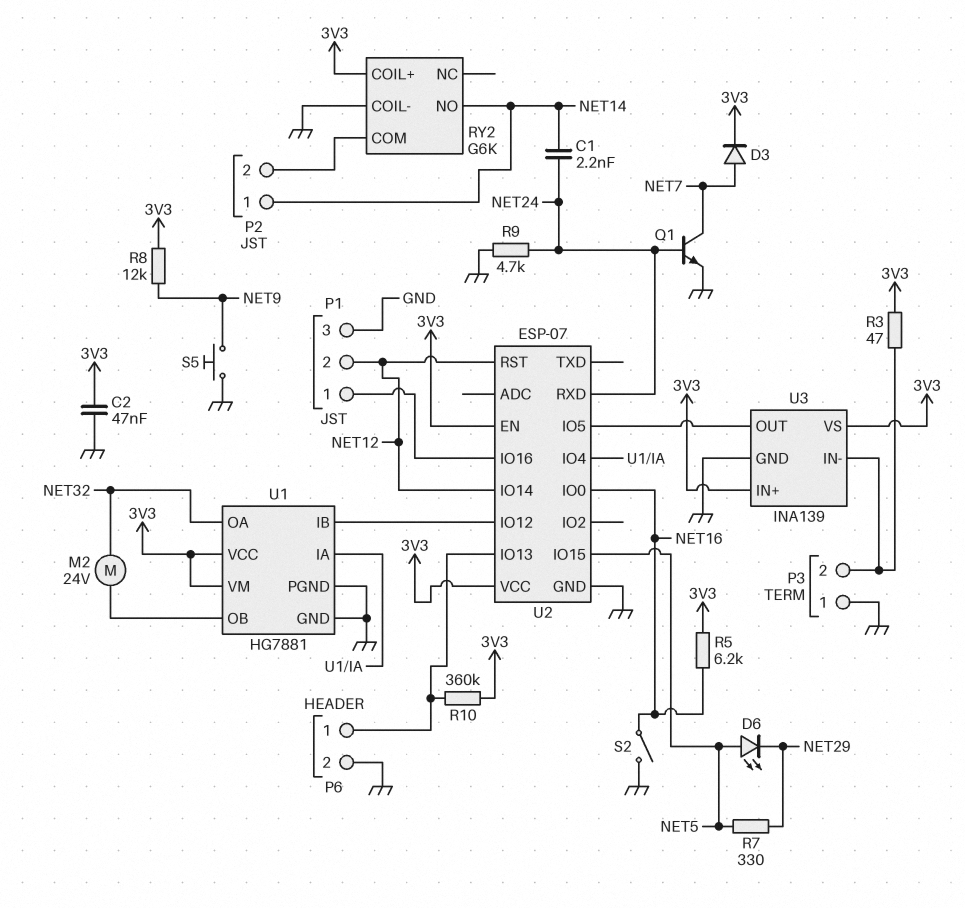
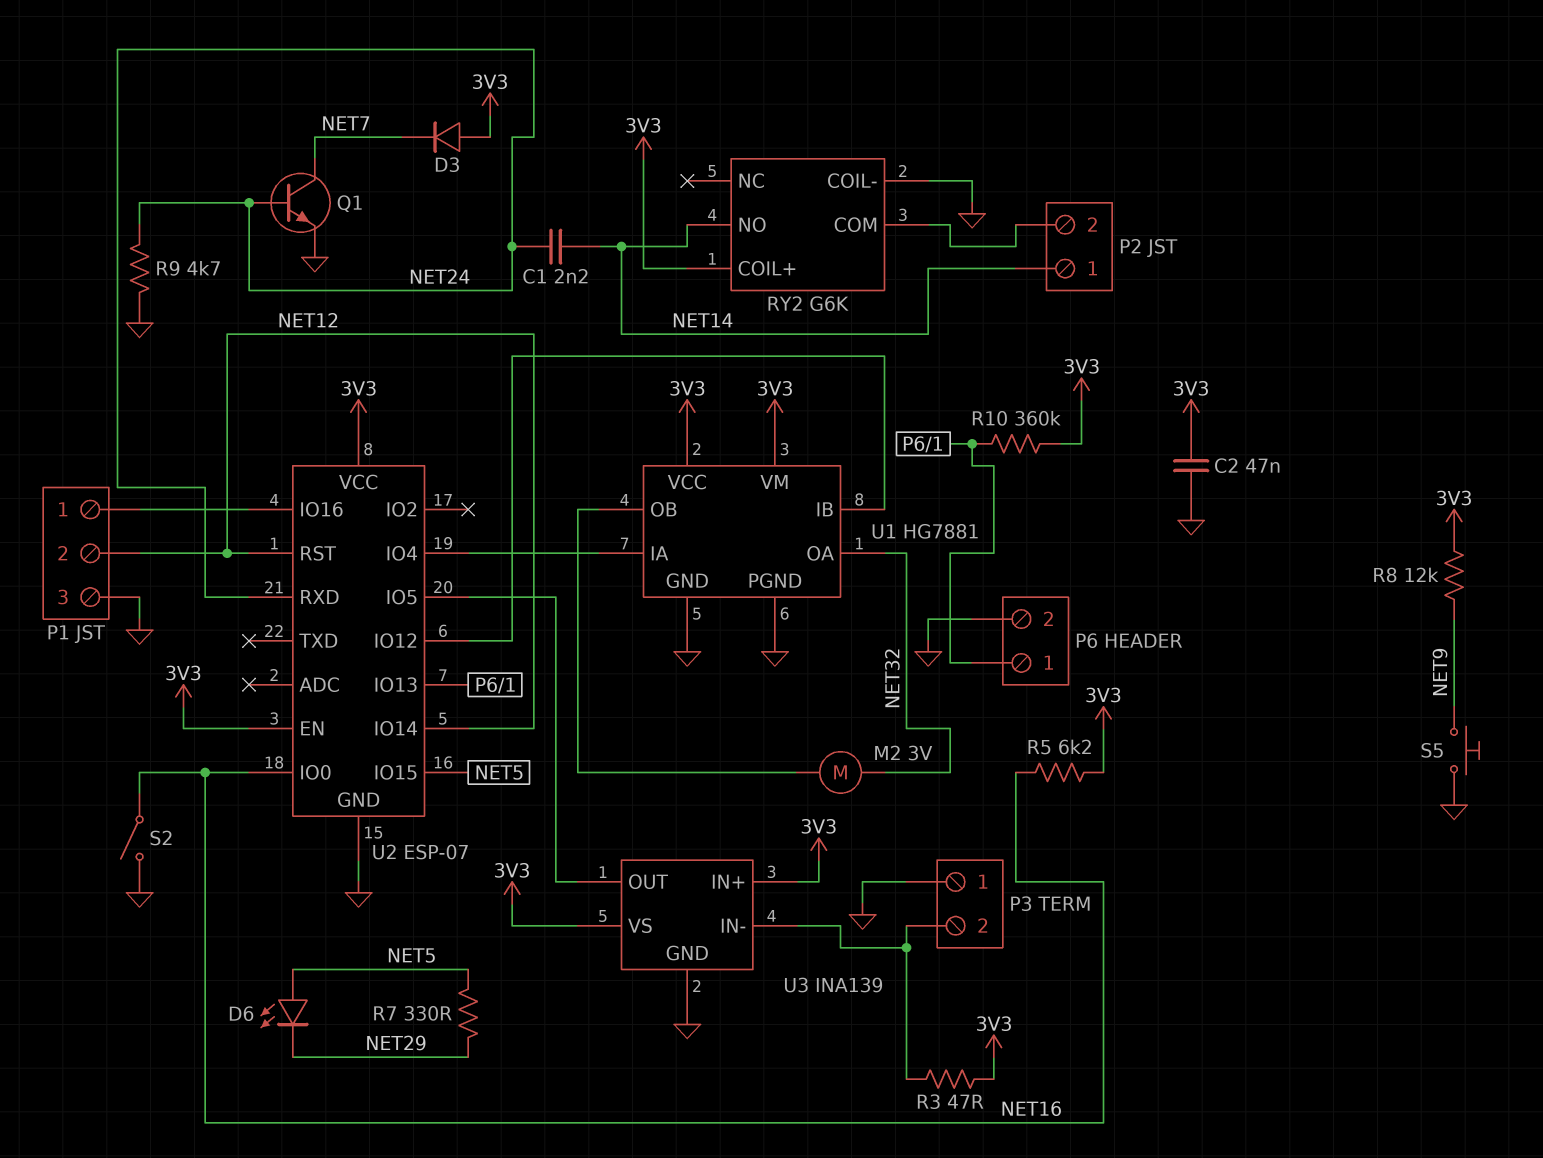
D3: diode (A NET7, K 3V3) -> diode (A 3V3, K NET7)
M2: motor 24V (NET32, U1/OB) -> motor 3V (NET32, U1/OB)

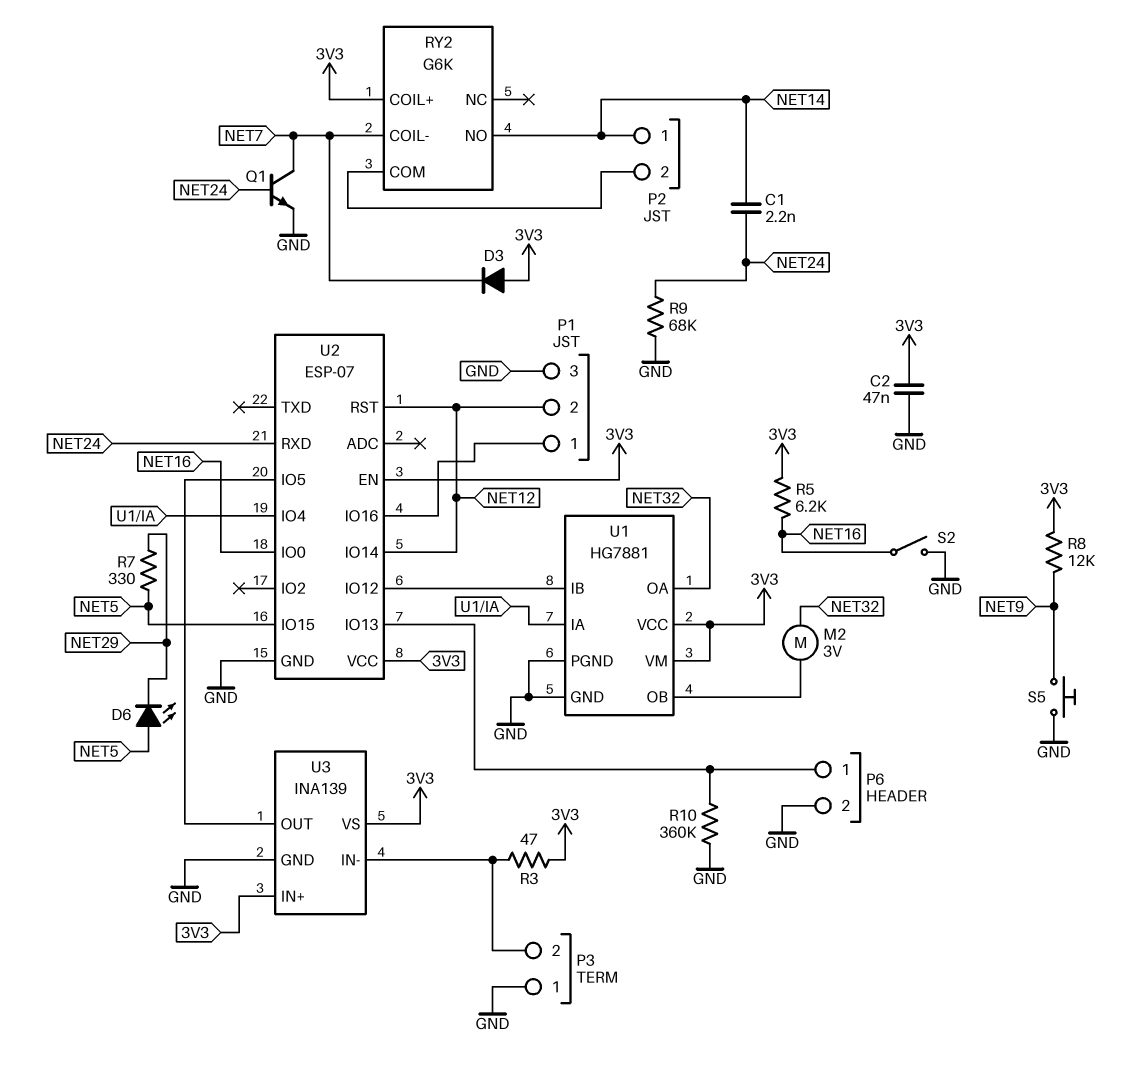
R9: 4.7k (GND, NET24) -> 68k (GND, NET24)
R10: 360k (3V3, P6/1) -> 360k (GND, P6/1)
RY2 pin COIL-: GND -> NET7

